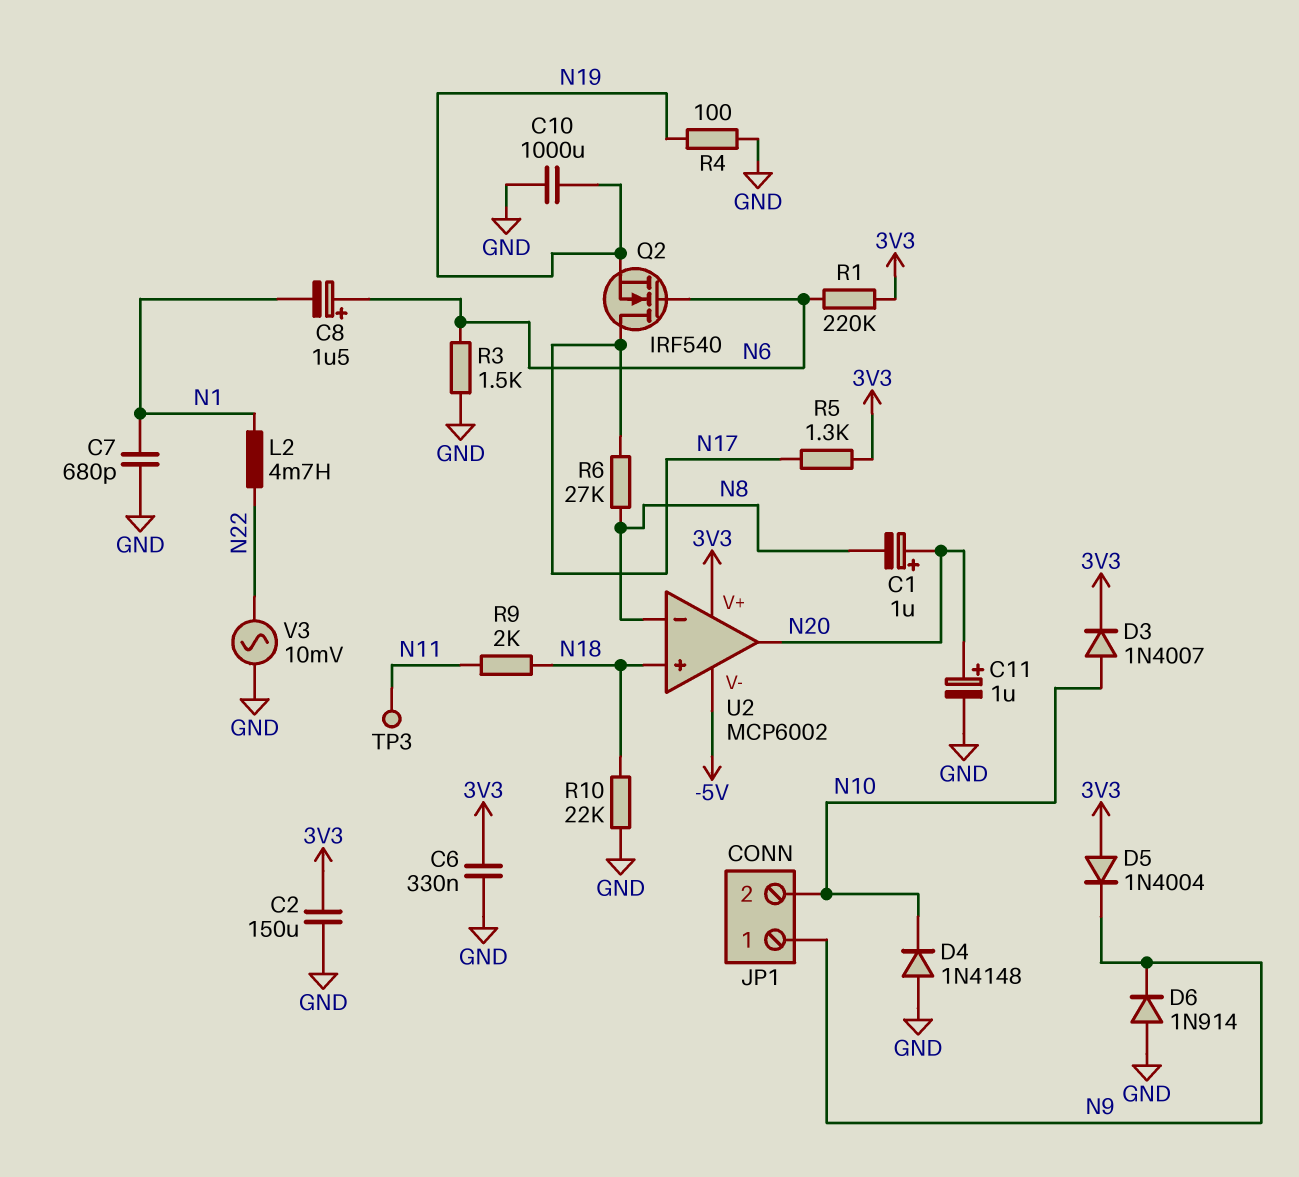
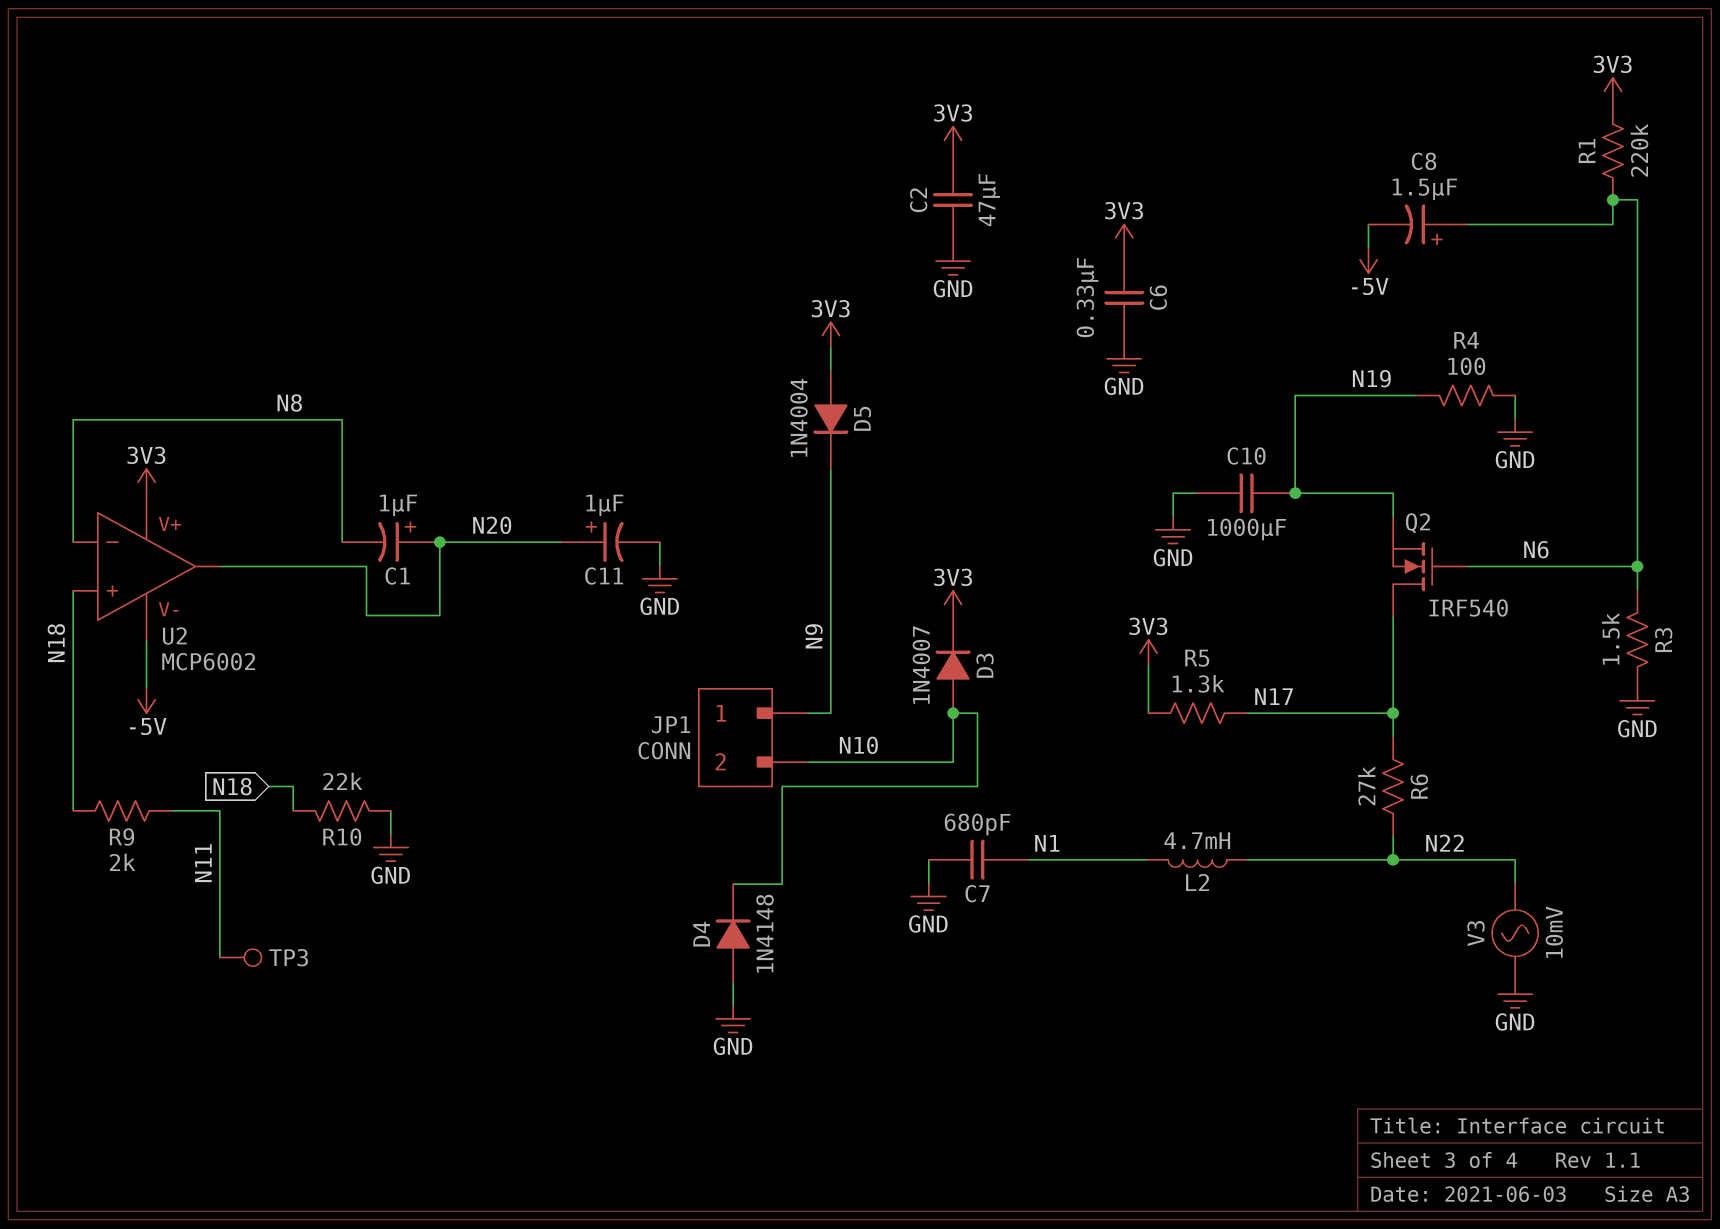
C2: 150uF (3V3, GND) -> 47uF (3V3, GND)
C8: 1.5uF (plus N6, minus N1) -> 1.5uF (plus N6, minus -5V)
D6: diode 1N914 (A GND, K N9) -> none
R6: 27k (N8, N17) -> 27k (N17, N22)

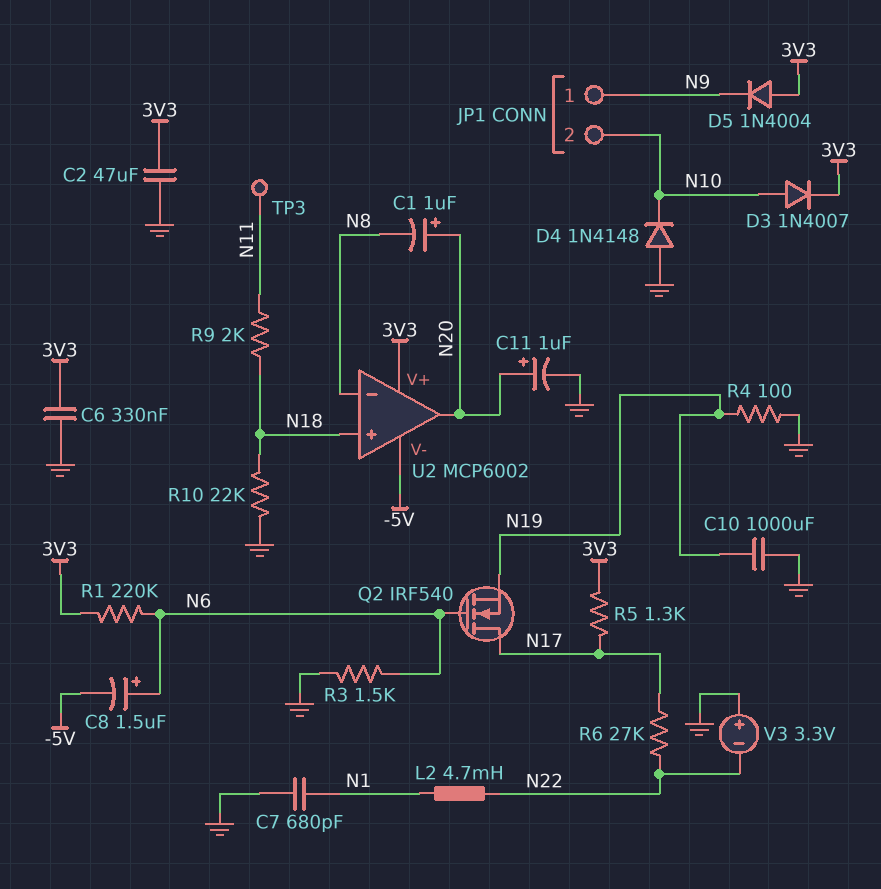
V3: AC 10mV (GND, N22) -> 3.3V (plus GND, minus N22)

